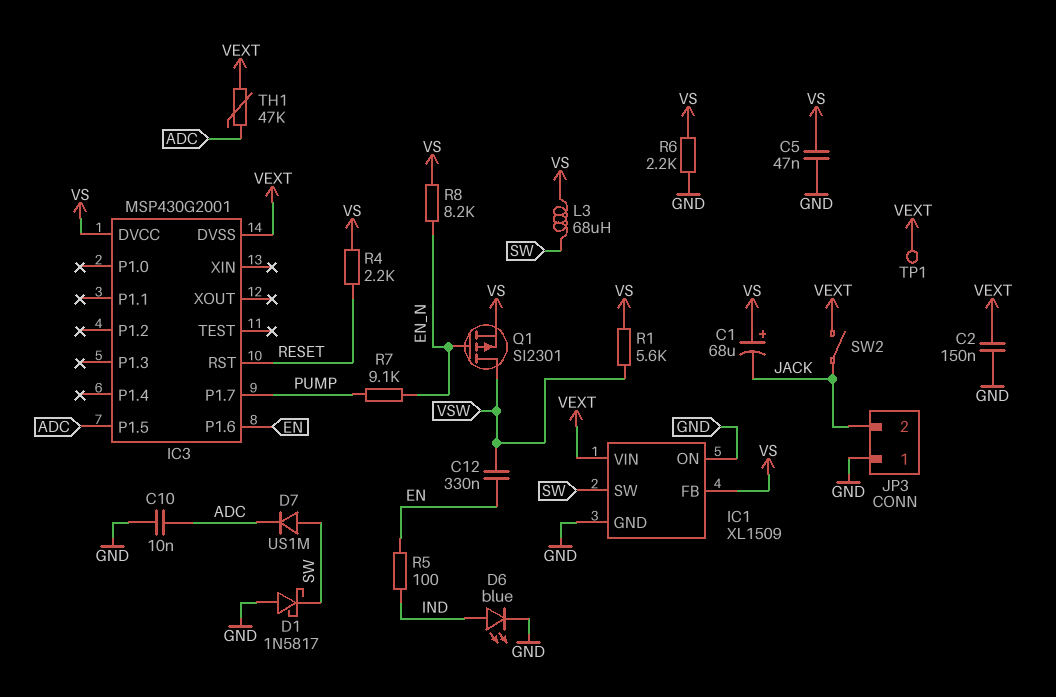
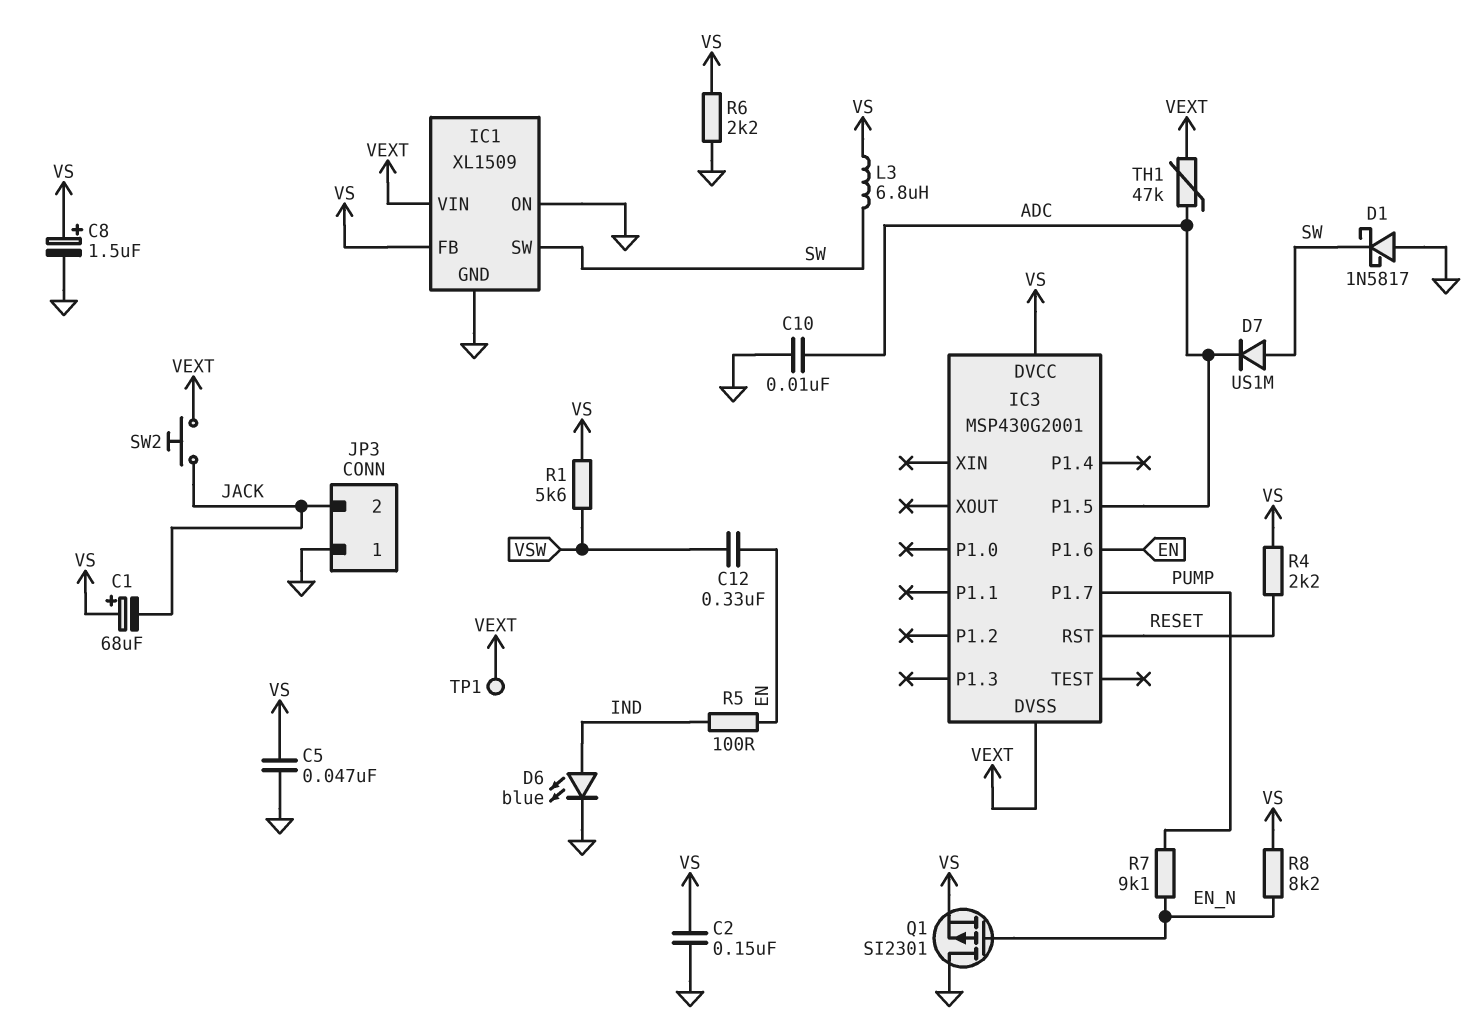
C2: 150nF (GND, VEXT) -> 150nF (GND, VS)
C8: none -> 1.5uF (plus VS, minus GND)
L3: 68uH (SW, VS) -> 6.8uH (SW, VS)
Q1: PMOS SI2301 (G EN_N, D VSW, S VS) -> PMOS SI2301 (G EN_N, D GND, S VS)
SW2: switch (JACK, VEXT) -> button (JACK, VEXT)

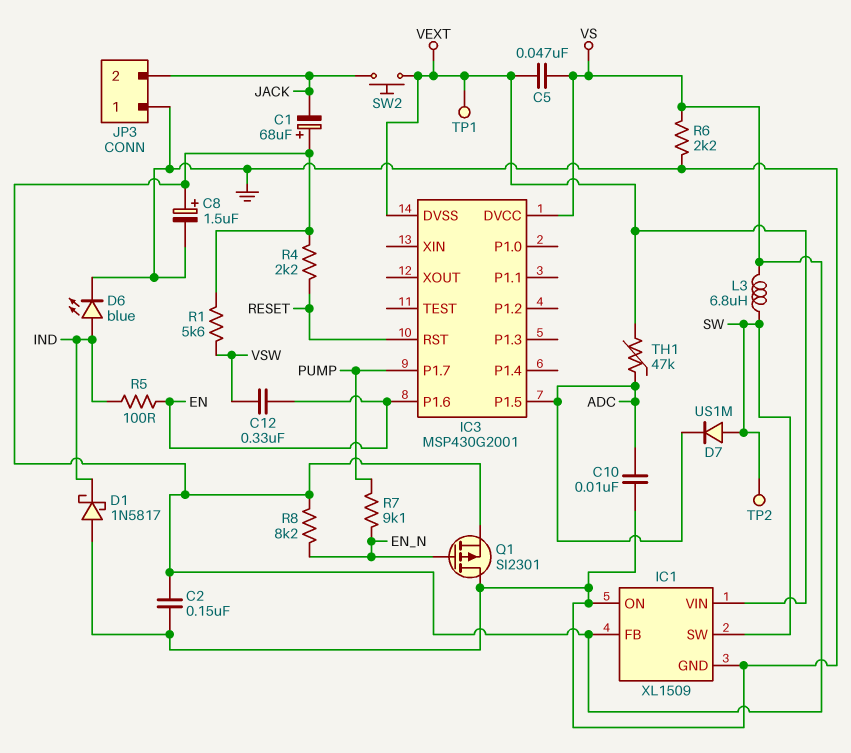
C5: 47nF (GND, VS) -> 47nF (VEXT, VS)
D1: schottky 1N5817 (A GND, K SW) -> schottky 1N5817 (A GND, K IND)
TP2: none -> test point (SW)

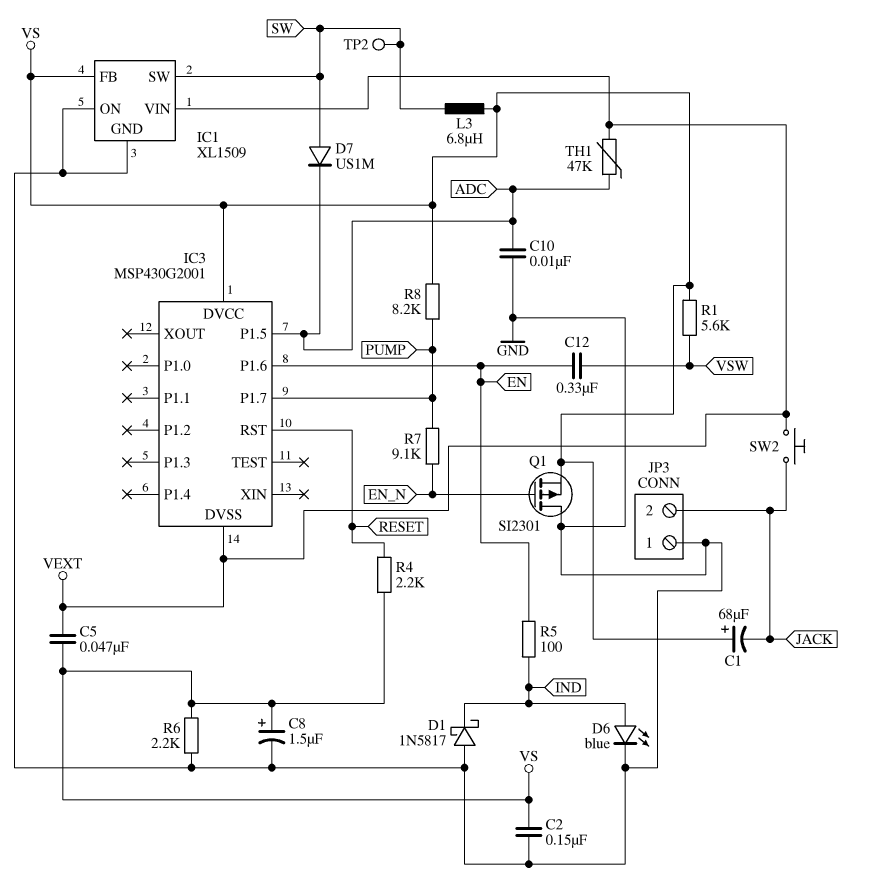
R8: 8.2k (EN_N, VS) -> 8.2k (PUMP, VS)
TP1: test point (VEXT) -> none

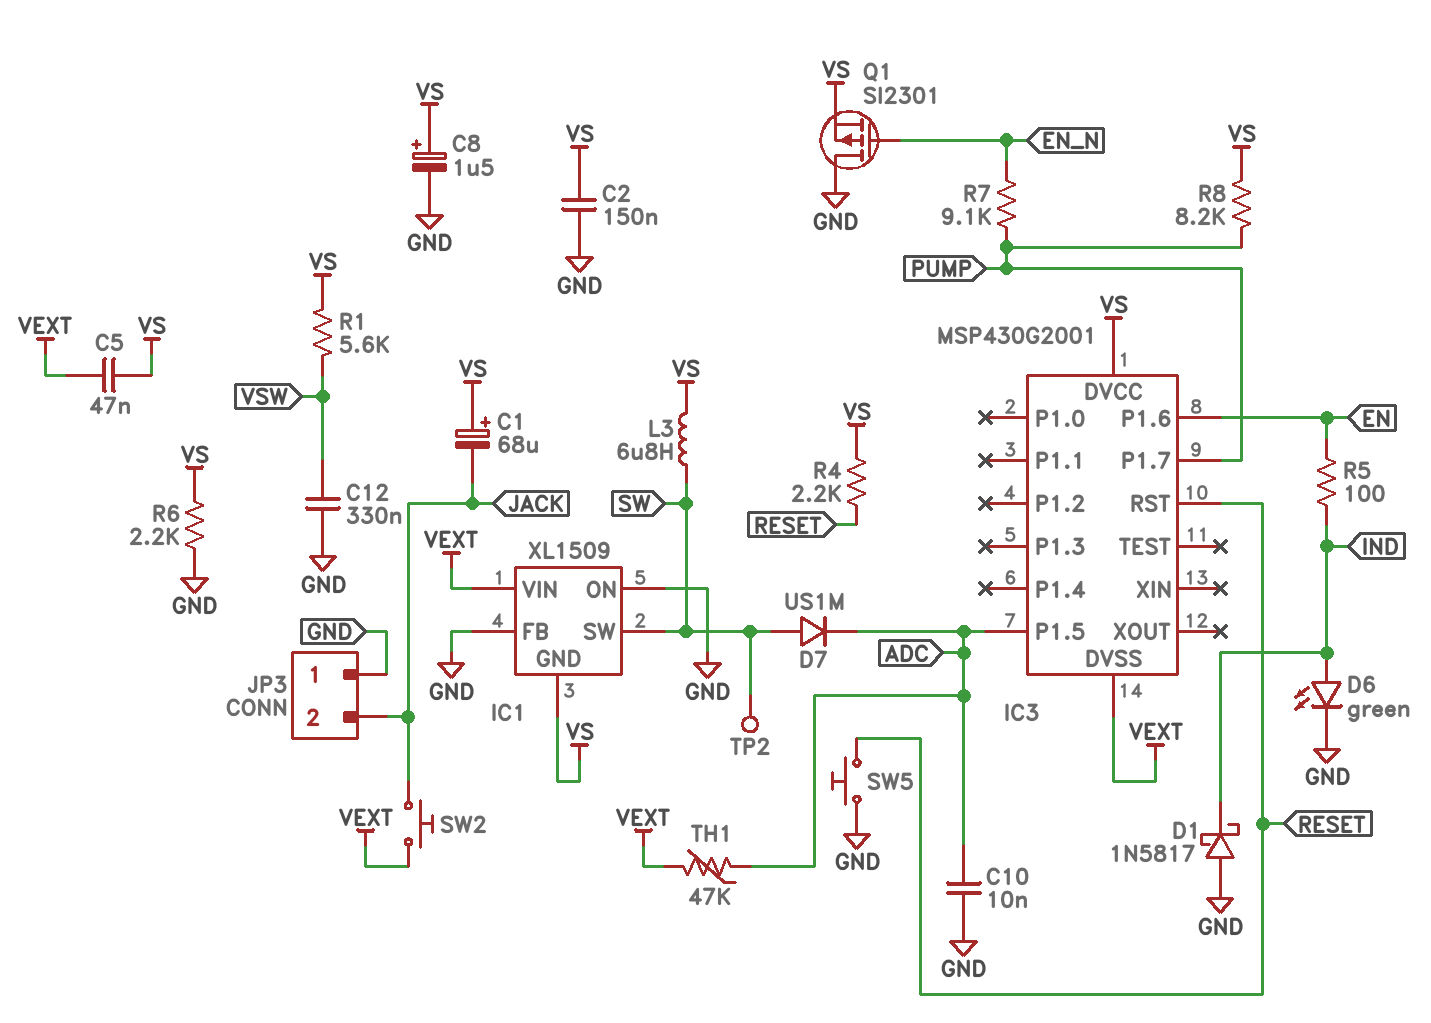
C12: 330nF (EN, VSW) -> 330nF (GND, VSW)
D6: LED blue (A IND, K GND) -> LED green (A IND, K GND)
IC1 pin FB: VS -> GND
IC1 pin GND: GND -> VS
SW5: none -> button (GND, RESET)

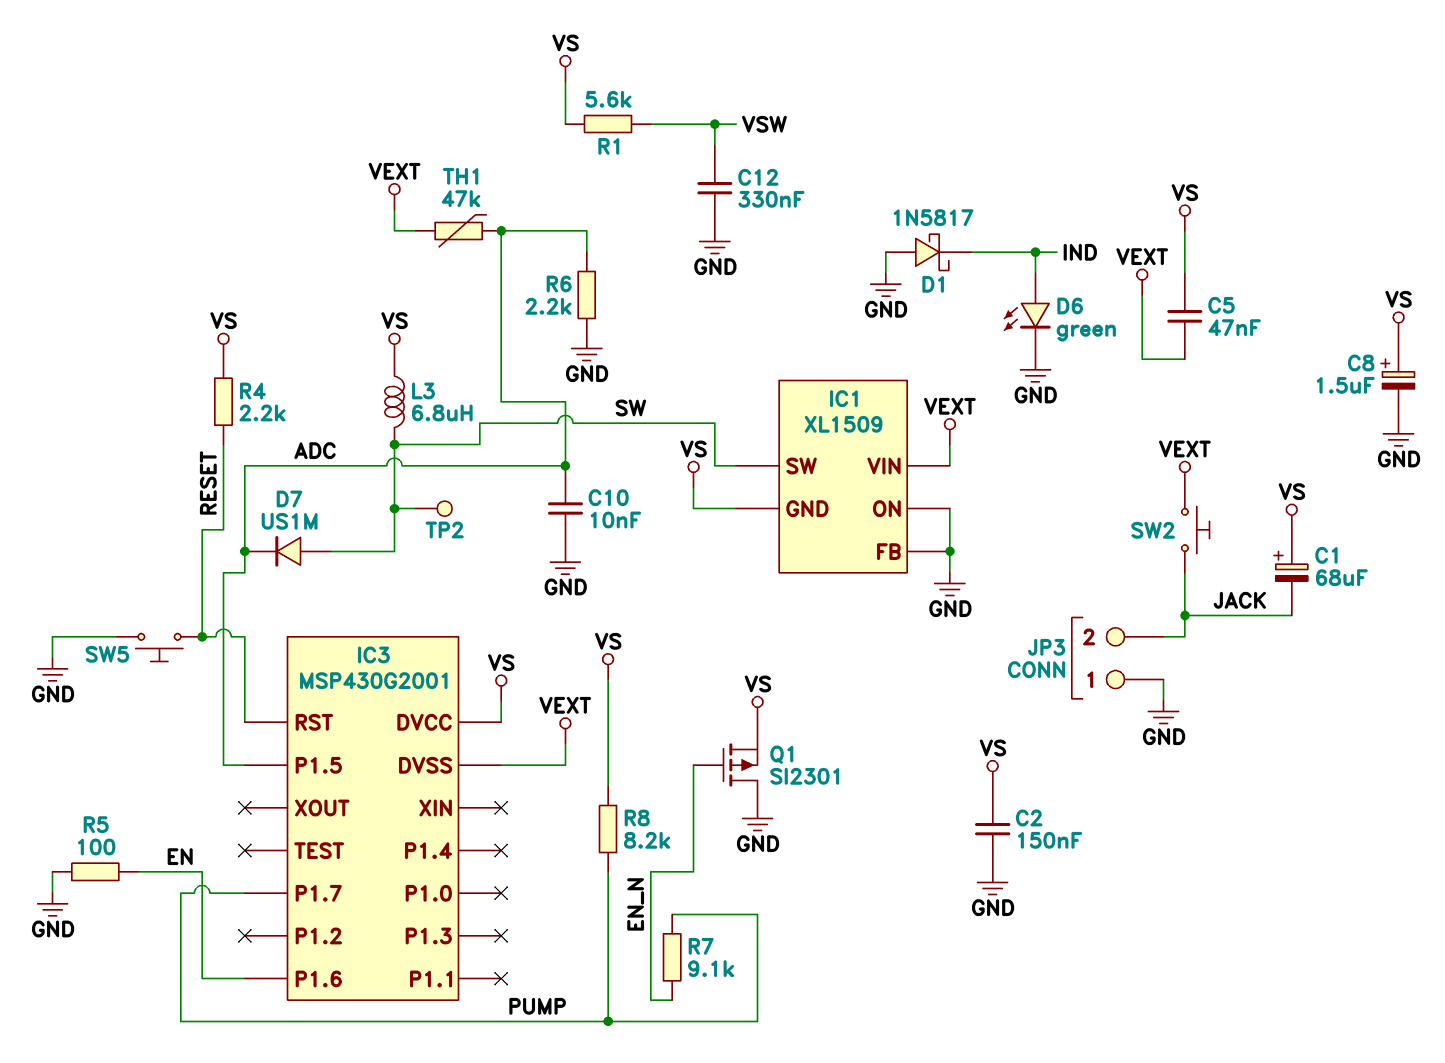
R5: 100 (EN, IND) -> 100 (EN, GND)
R6: 2.2k (GND, VS) -> 2.2k (ADC, GND)

